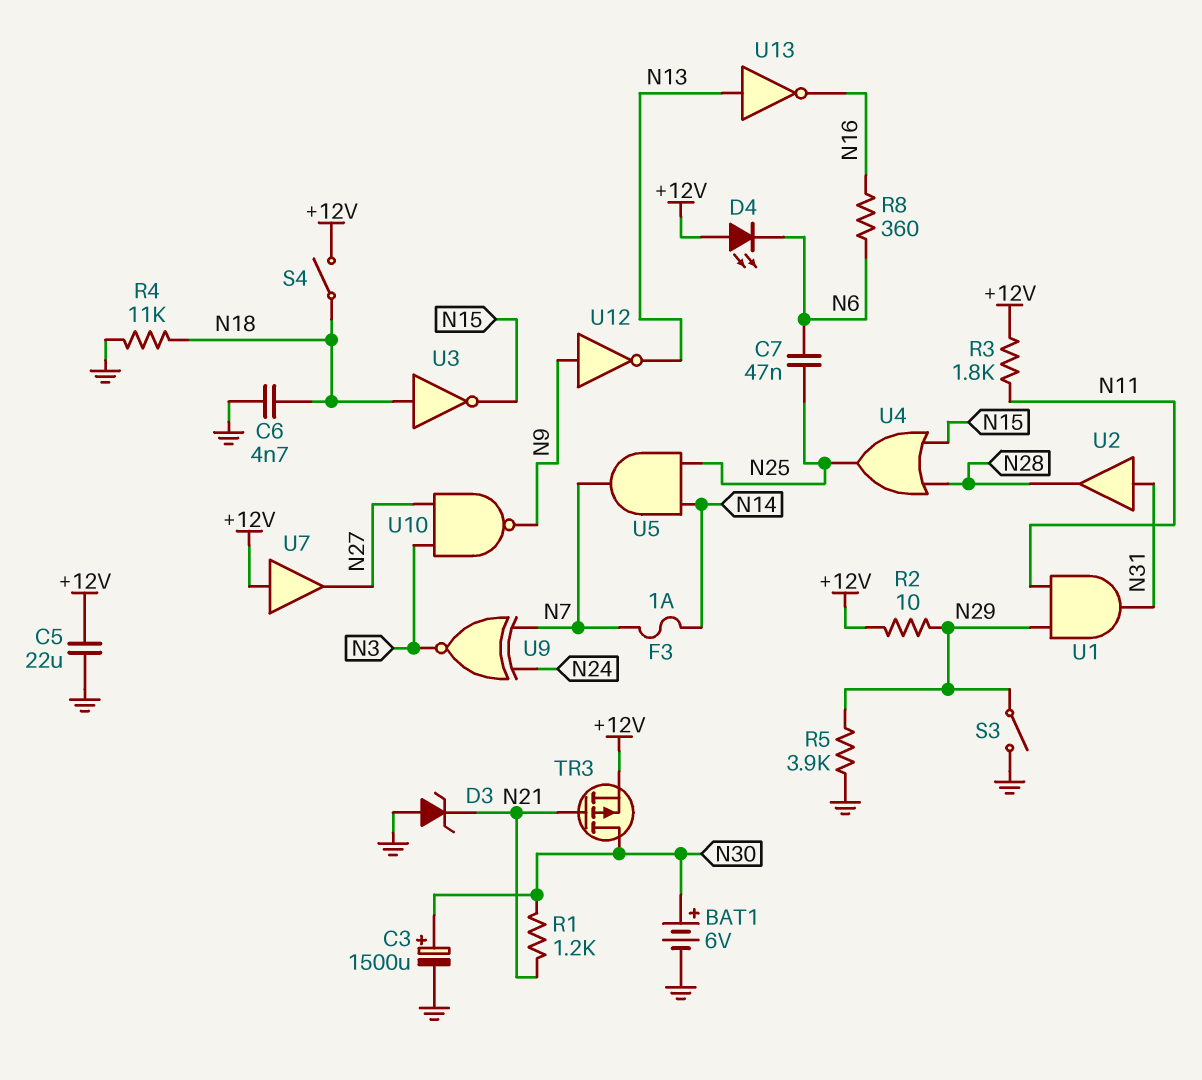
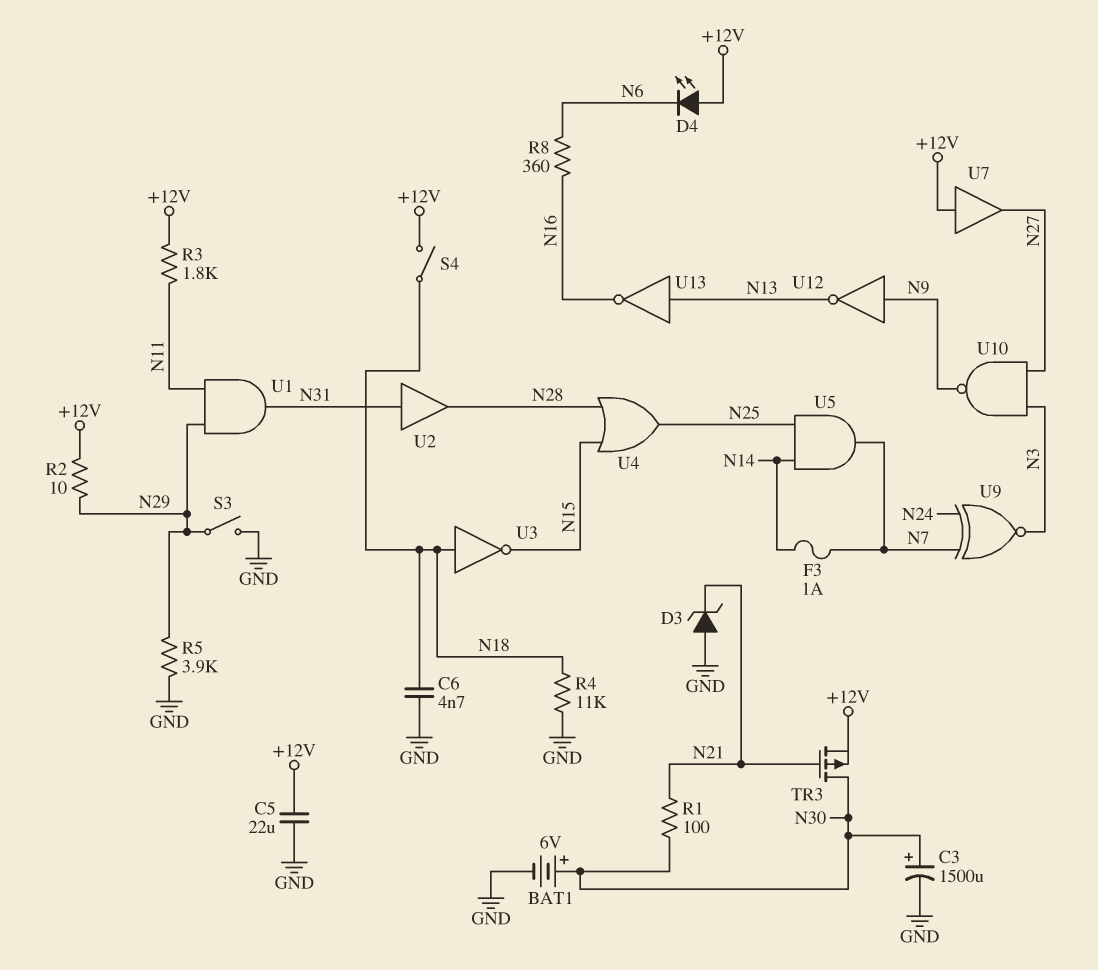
C7: 47nF (N6, N25) -> none
R1: 1.2k (N21, N30) -> 100 (N21, N30)

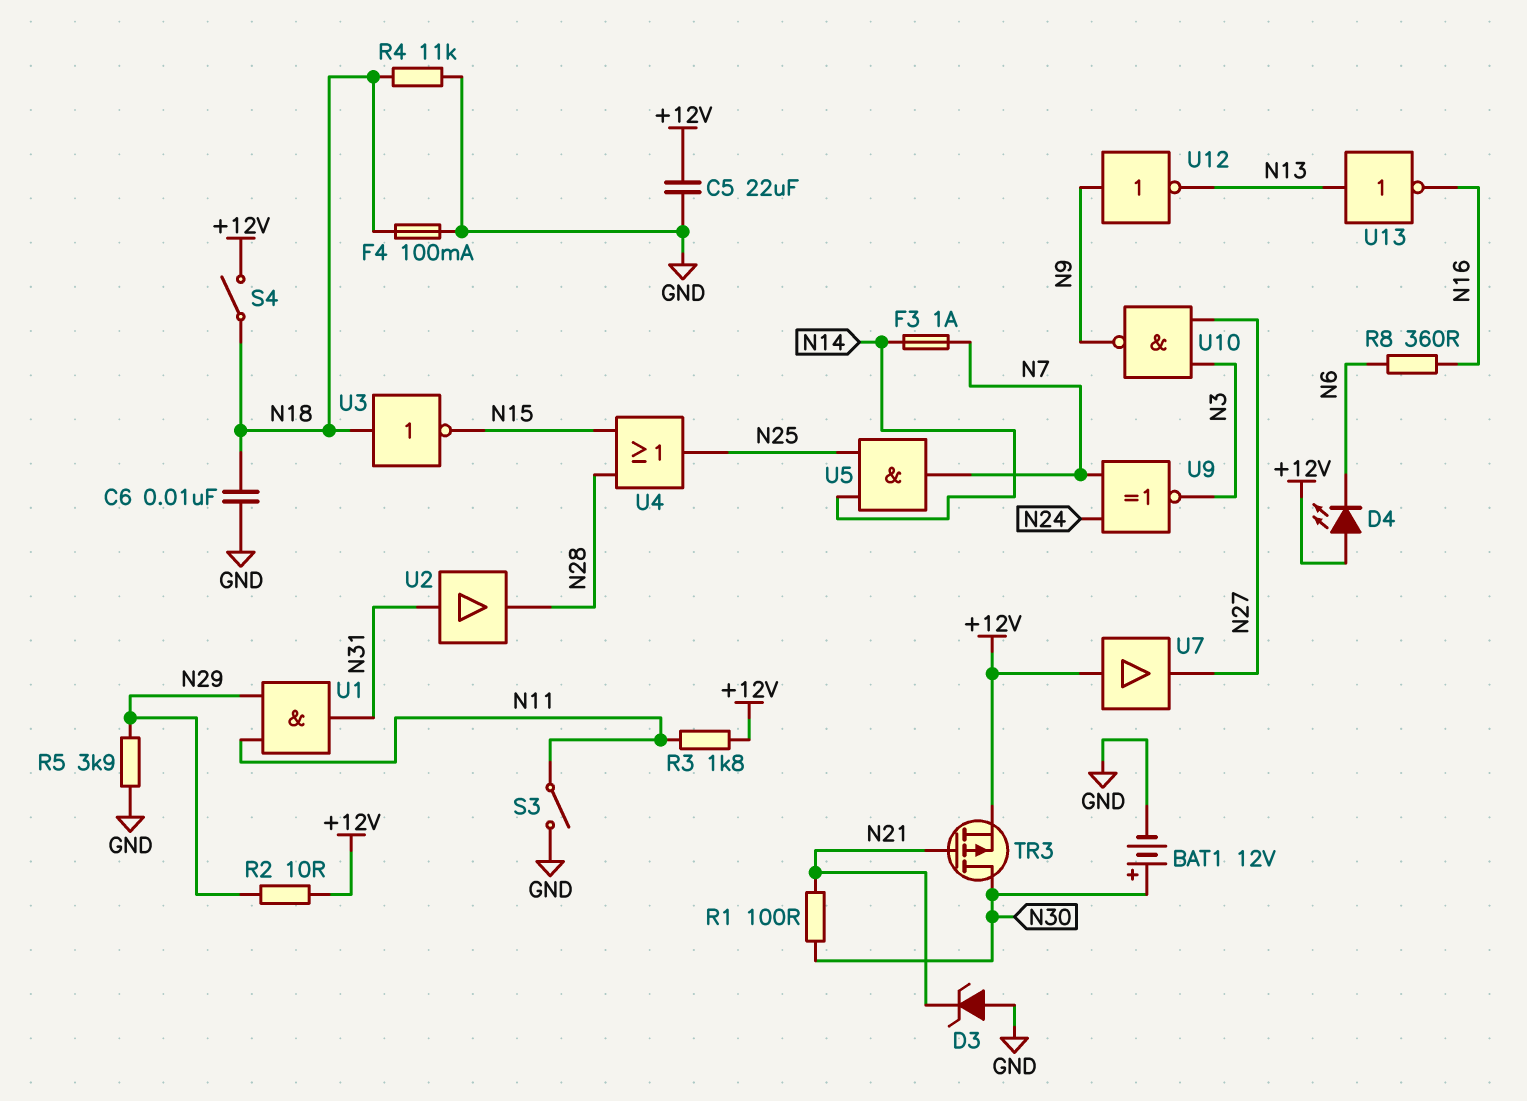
BAT1: 6V (plus N30, minus GND) -> 12V (plus N30, minus GND)
C3: 1500uF (plus N30, minus GND) -> none
C6: 4.7nF (GND, N18) -> 10nF (GND, N18)
F4: none -> 100mA (GND, N18)
S3: switch (GND, N29) -> switch (GND, N11)

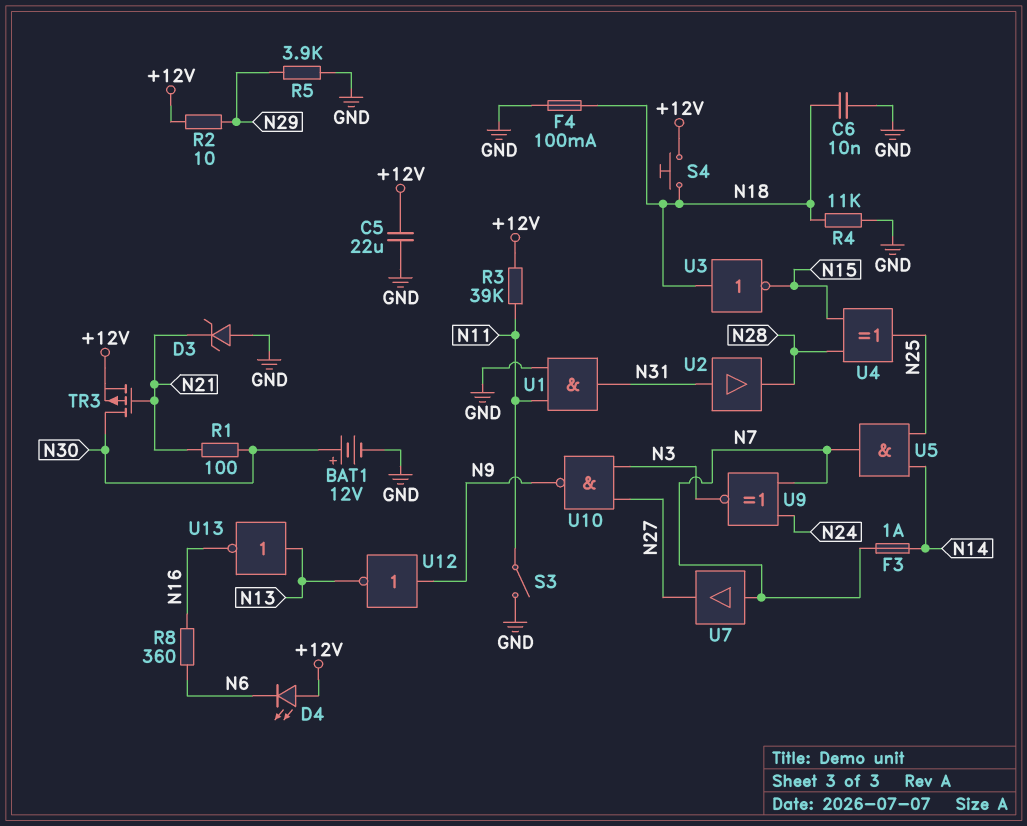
R3: 1.8k (+12V, N11) -> 39k (+12V, N11)
S4: switch (+12V, N18) -> button (+12V, N18)
U1: AND (in N11, in N29, out N31) -> AND (in GND, in N11, out N31)
U4: OR (in N15, in N28, out N25) -> XOR (in N15, in N28, out N25)
U7: buffer (in +12V, out N27) -> buffer (in N7, out N27)

